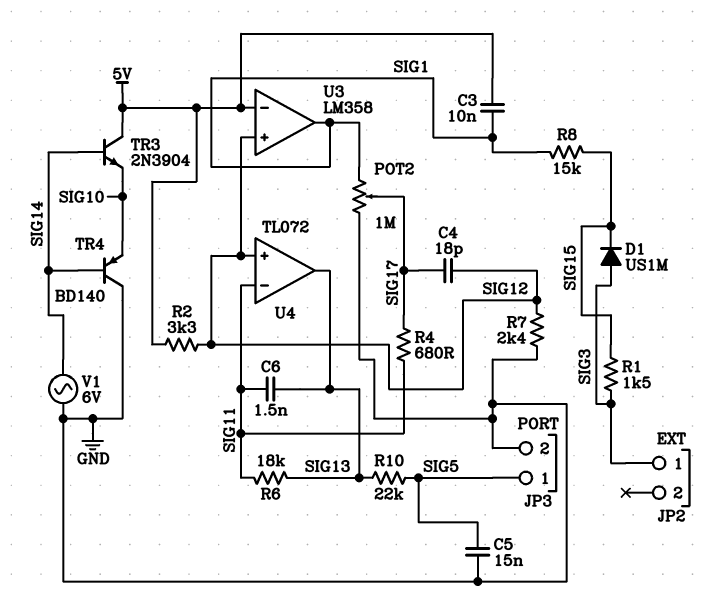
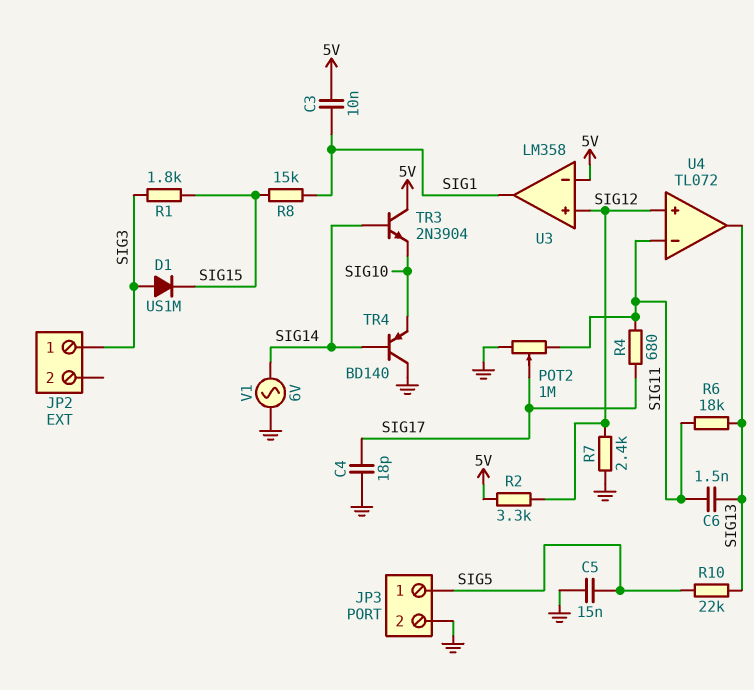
C4: 18pF (SIG12, SIG17) -> 18pF (GND, SIG17)
POT2: 1M (GND, SIG1, wiper SIG17) -> 1M (GND, SIG11, wiper SIG17)
R1: 1.5k (SIG3, SIG15) -> 1.8k (SIG3, SIG15)

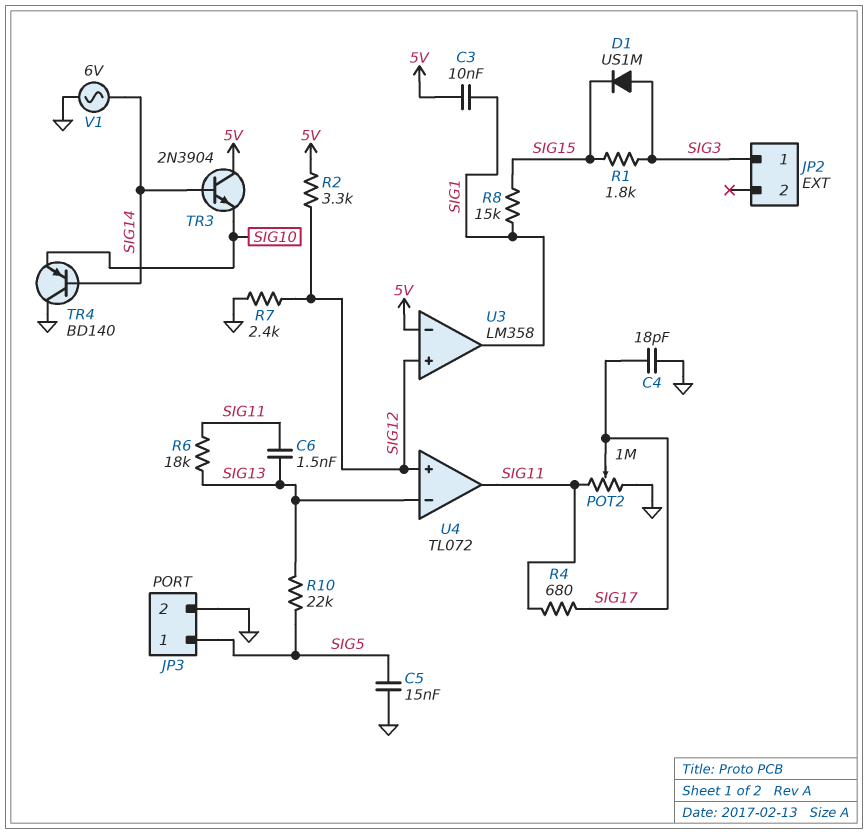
U4 pin in-: SIG11 -> SIG13
U4 pin out: SIG13 -> SIG11

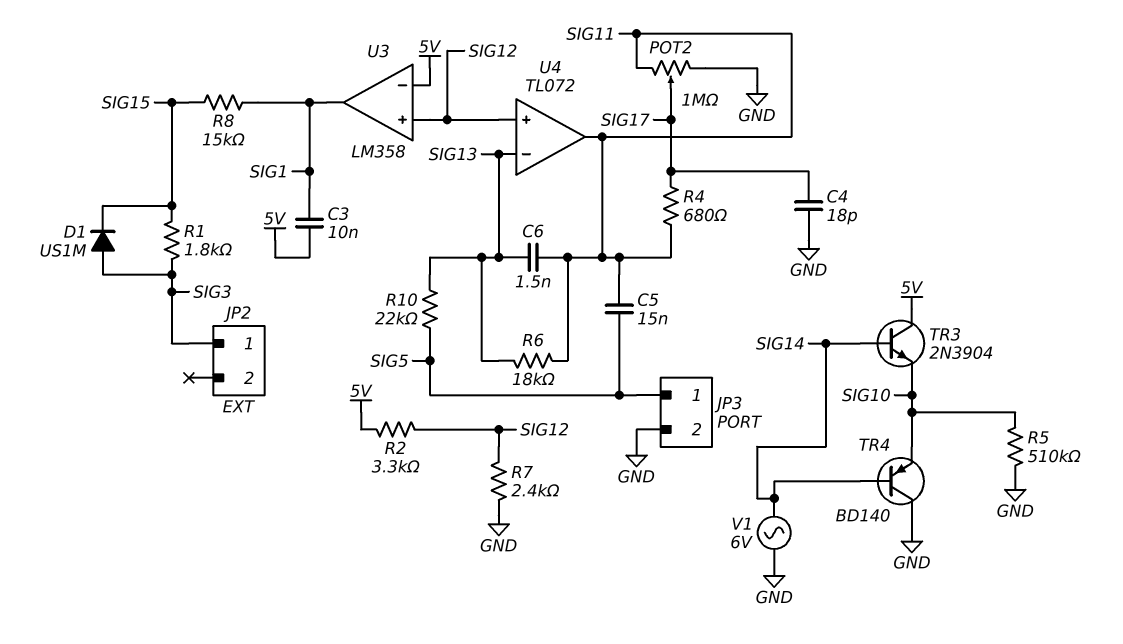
C5: 15nF (GND, SIG5) -> 15nF (SIG5, SIG11)
R5: none -> 510k (GND, SIG10)

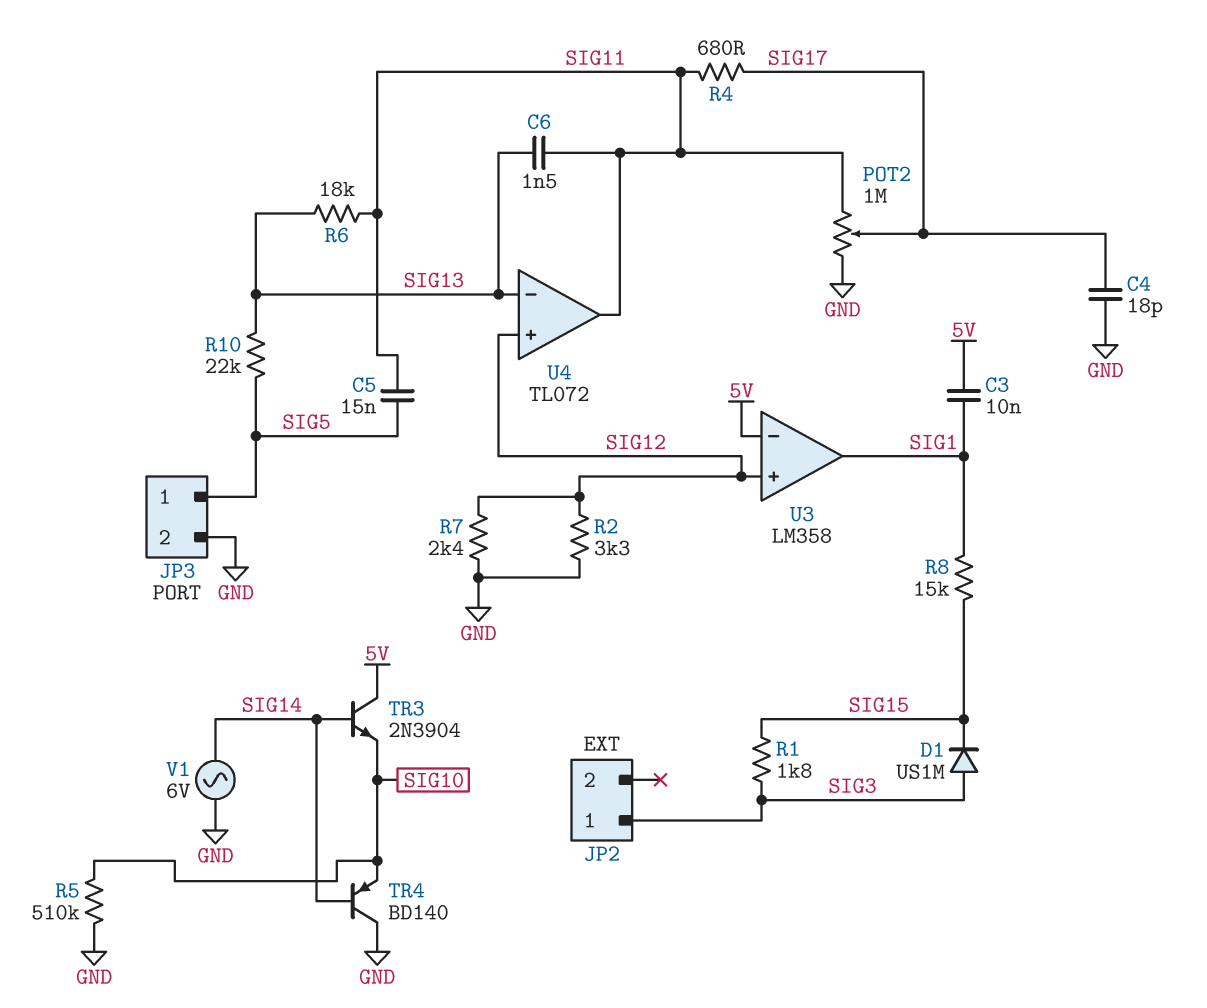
R2: 3.3k (5V, SIG12) -> 3.3k (GND, SIG12)

